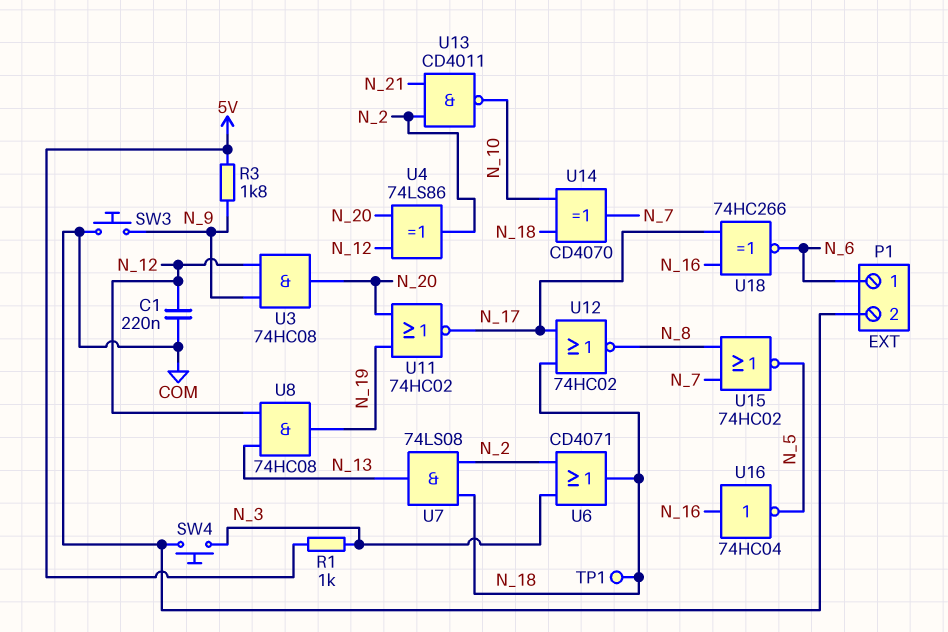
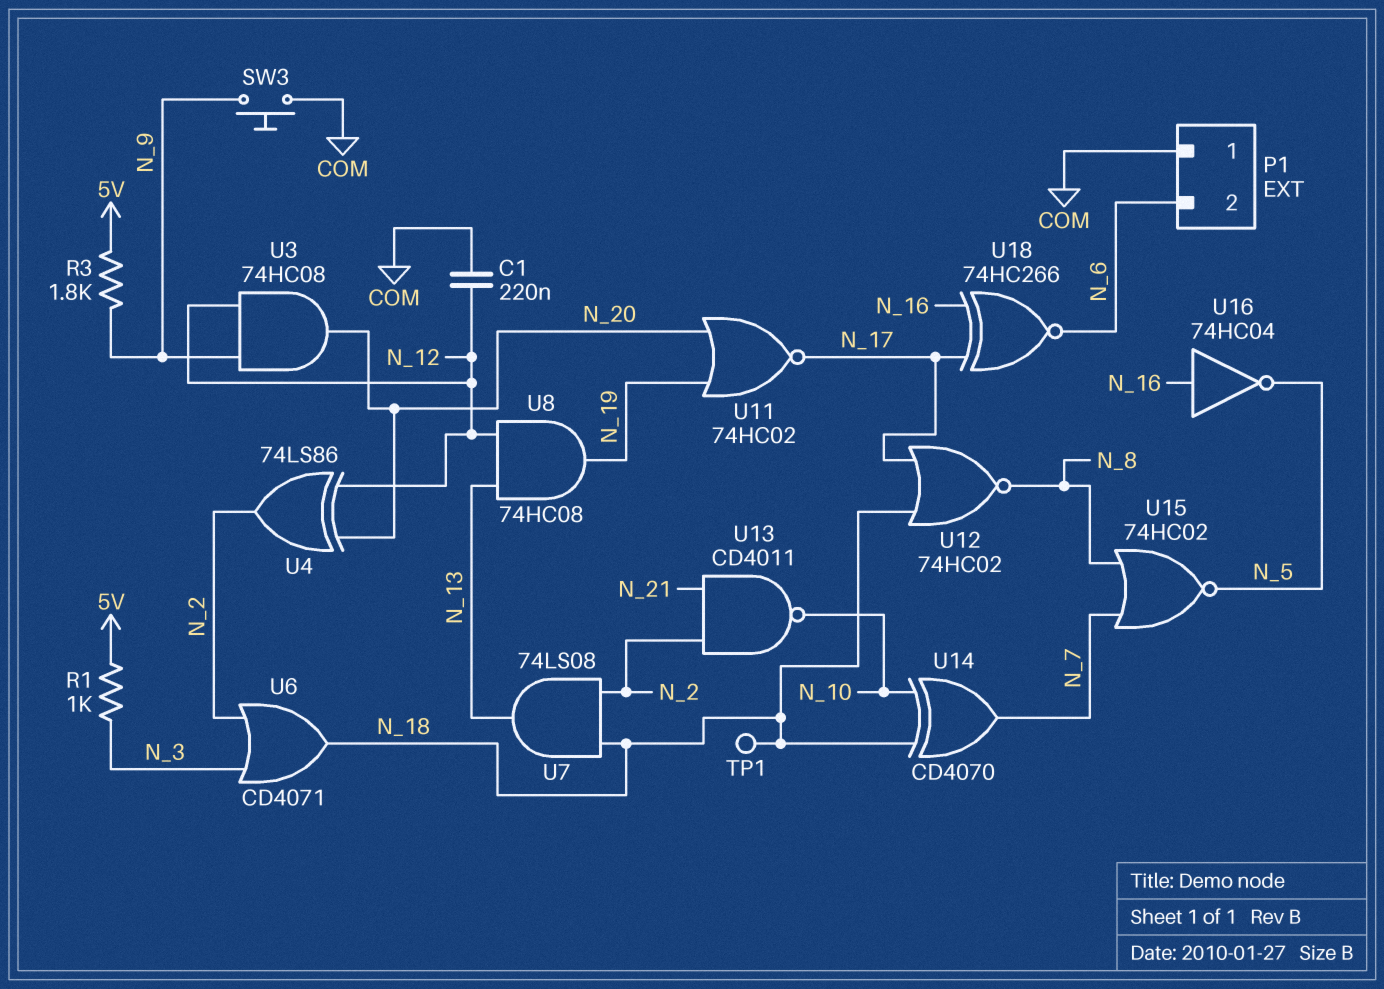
P1 pin 1: N_6 -> COM
P1 pin 2: COM -> N_6
SW4: button (COM, N_3) -> none

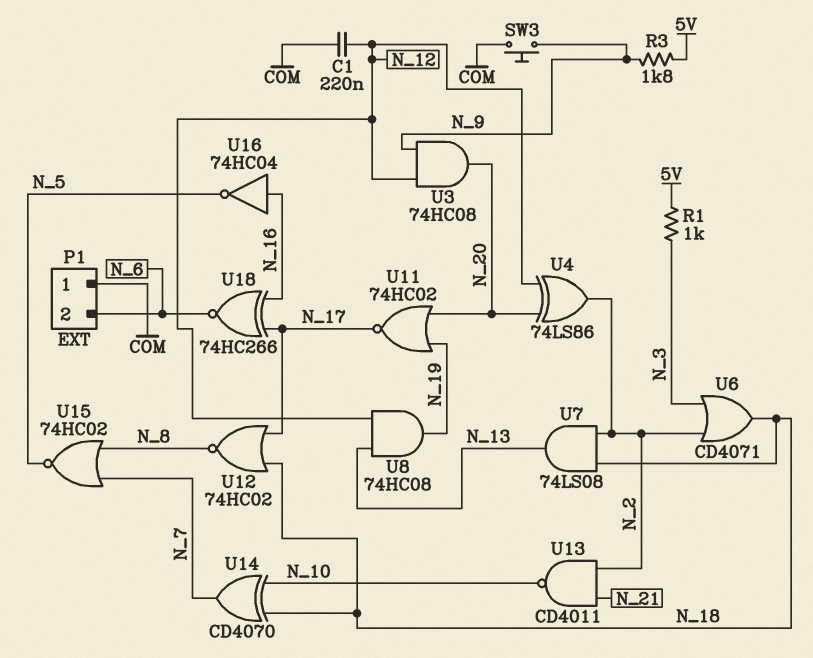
TP1: test point (N_18) -> none

